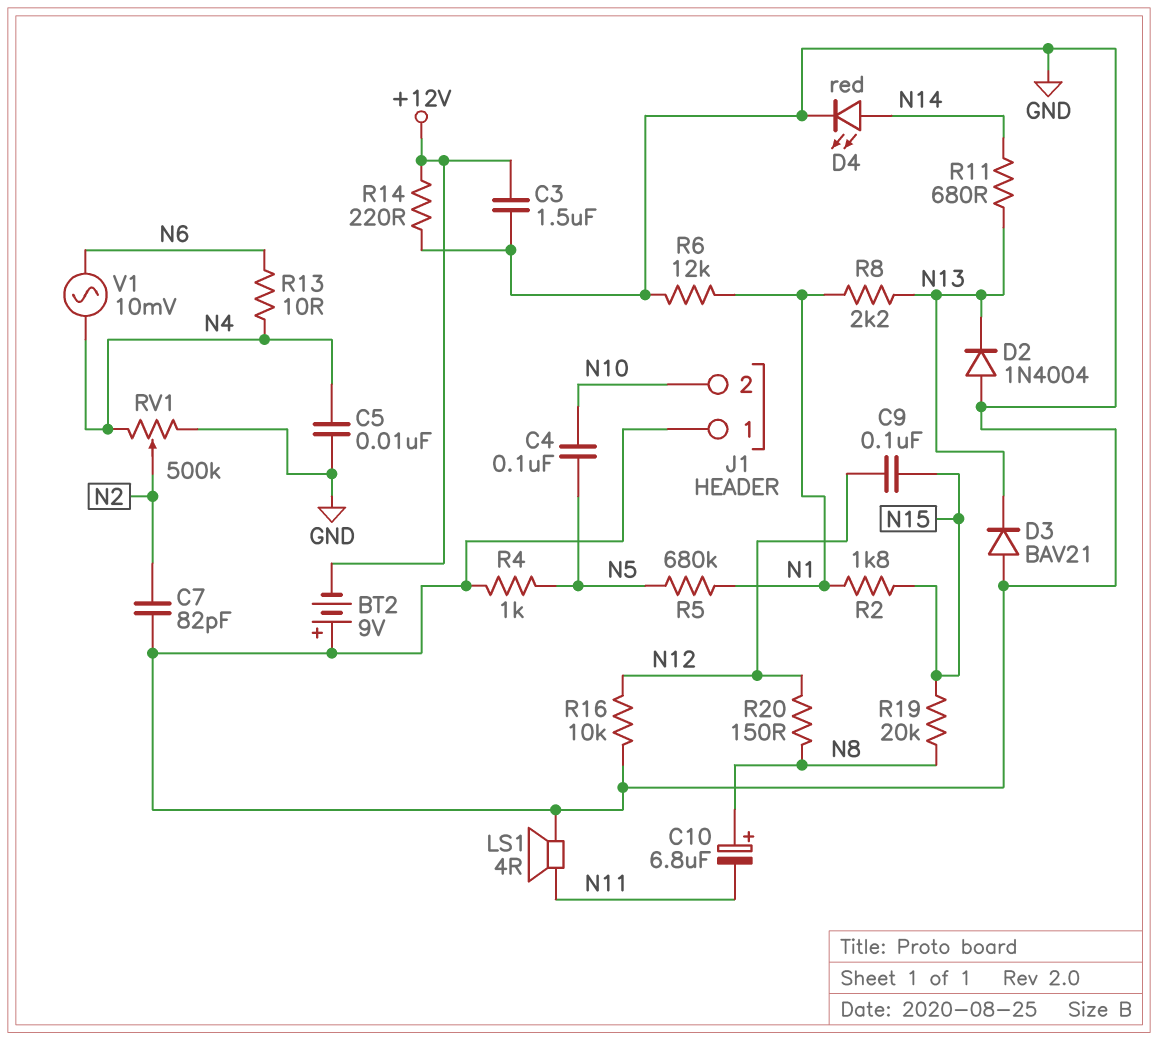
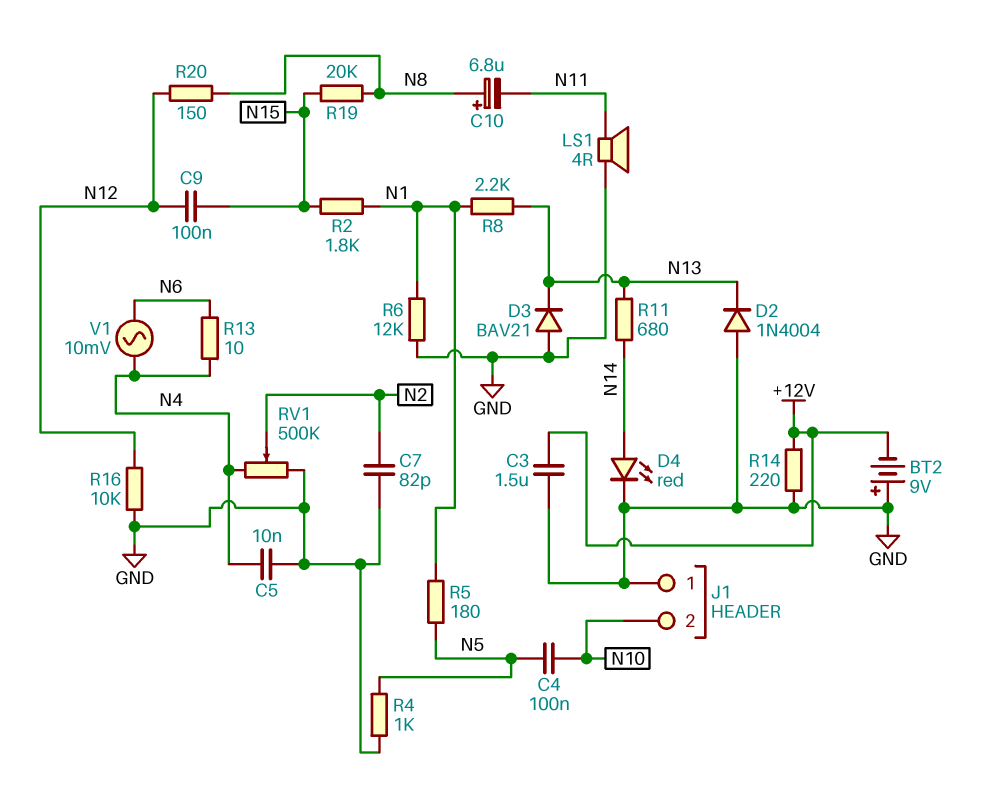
R5: 680k (N1, N5) -> 180 (N1, N5)

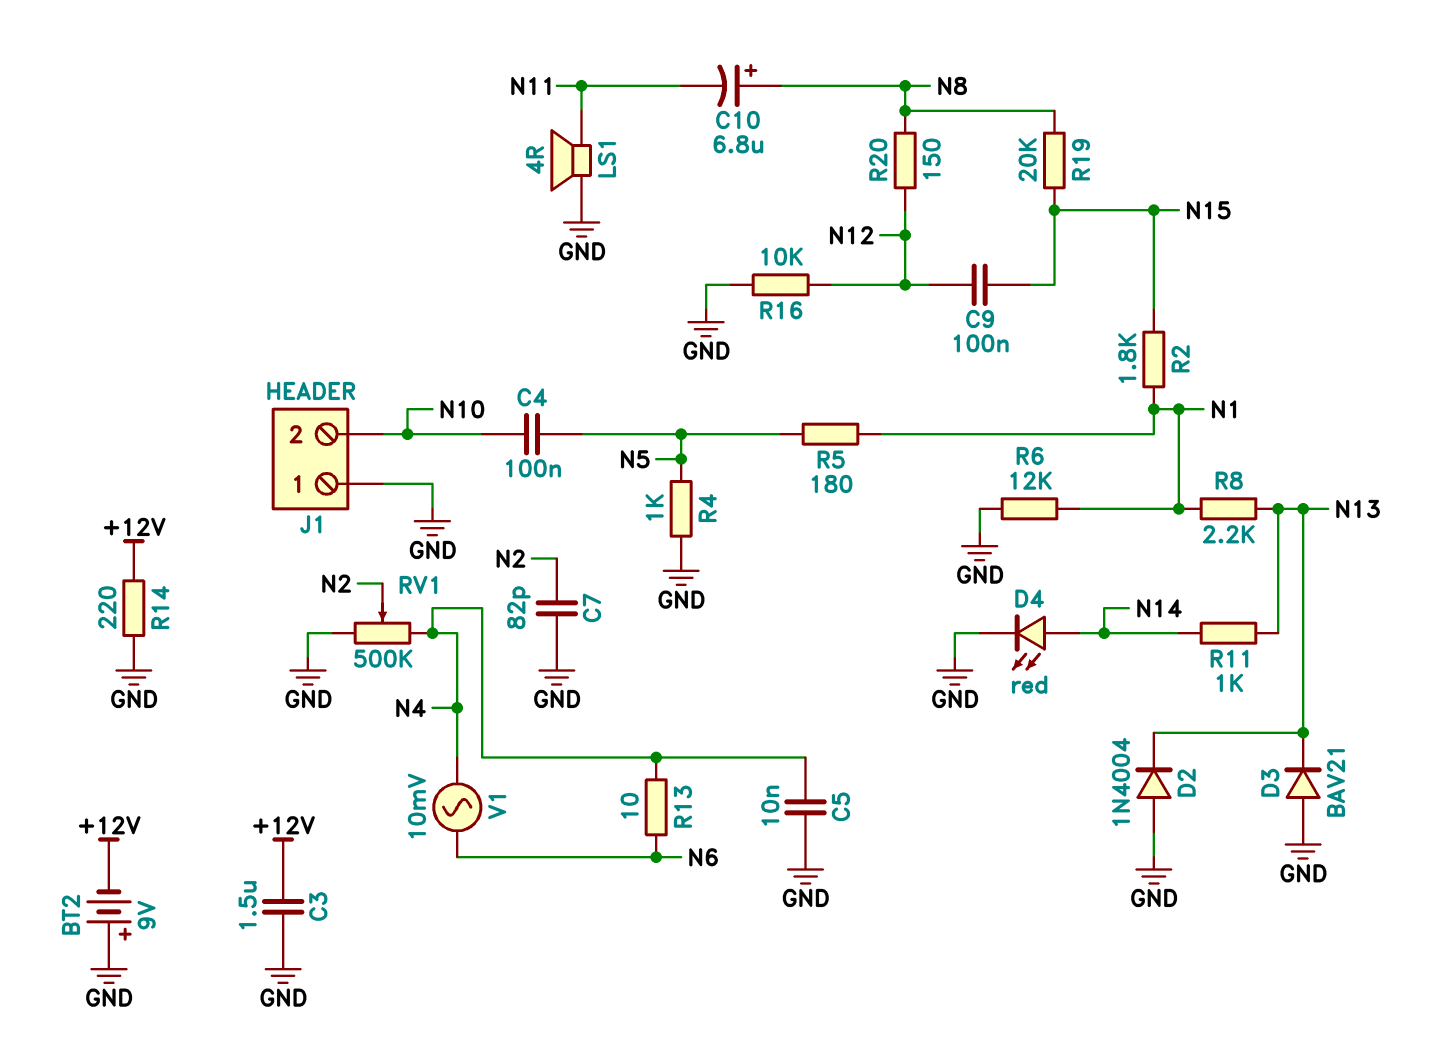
R11: 680 (N13, N14) -> 1k (N13, N14)

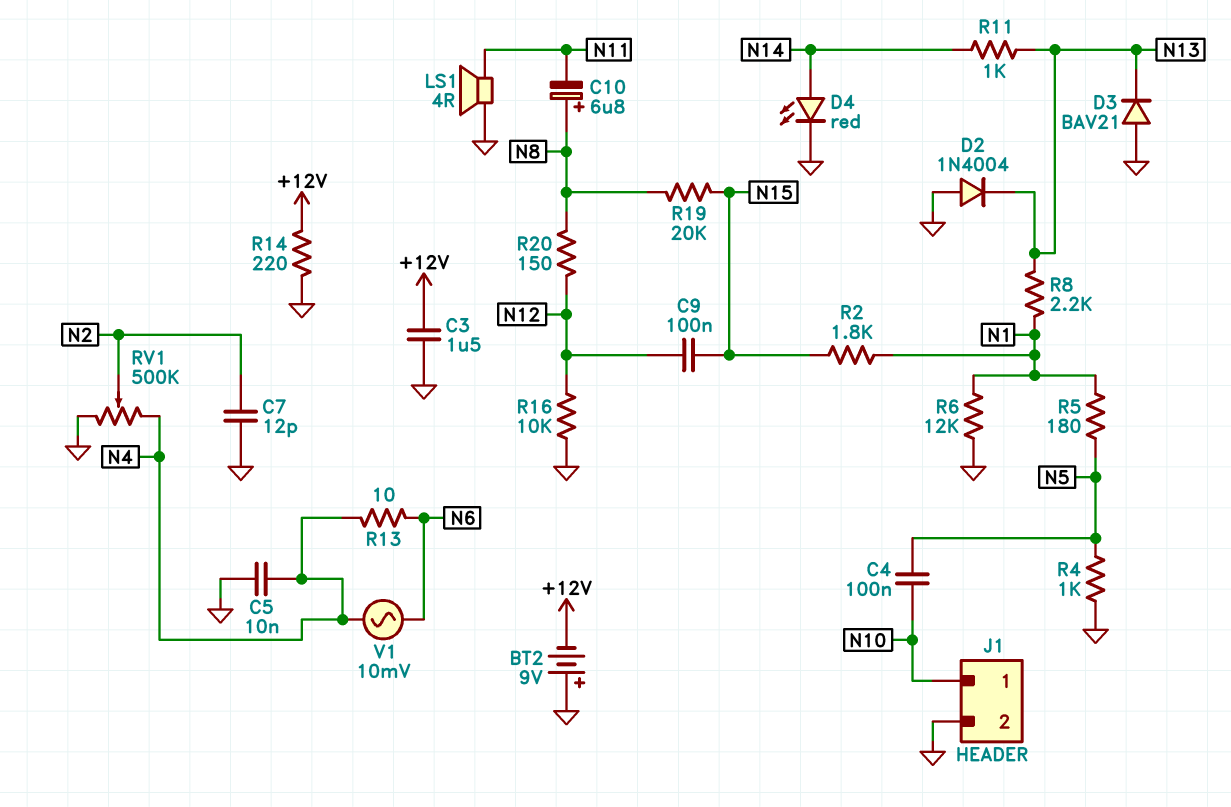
C7: 82pF (GND, N2) -> 12pF (GND, N2)
J1 pin 1: GND -> N10
J1 pin 2: N10 -> GND

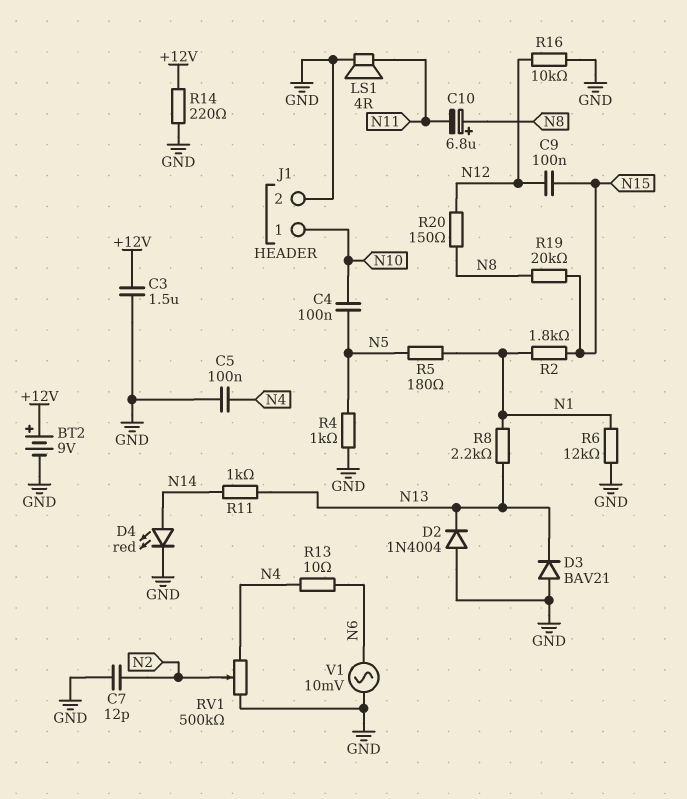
BT2: 9V (plus GND, minus +12V) -> 9V (plus +12V, minus GND)
C5: 10nF (GND, N4) -> 100nF (GND, N4)
V1: AC 10mV (N4, N6) -> AC 10mV (GND, N6)

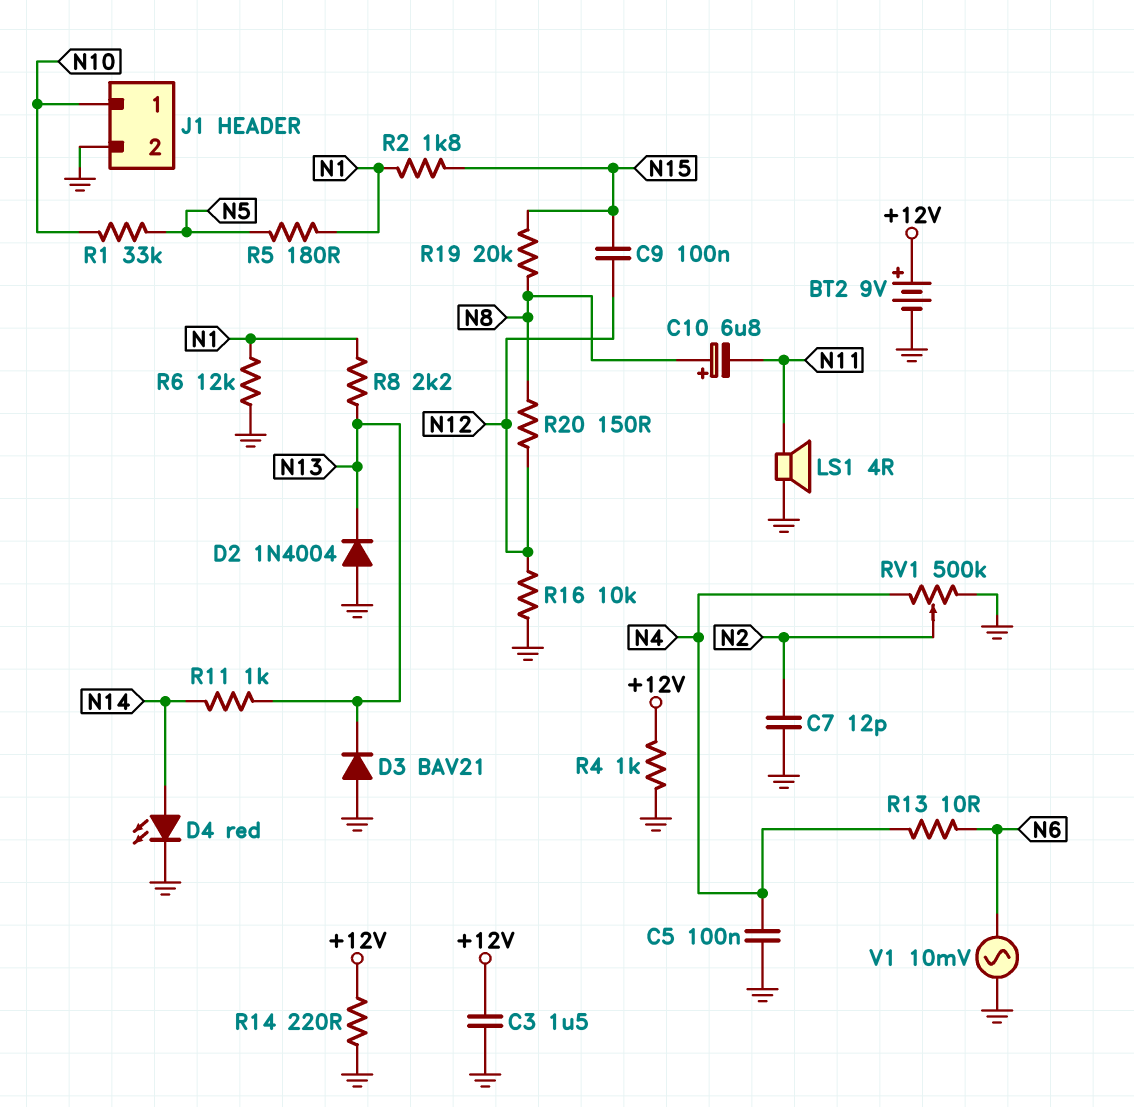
C4: 100nF (N5, N10) -> none
R1: none -> 33k (N5, N10)
R4: 1k (GND, N5) -> 1k (+12V, GND)

